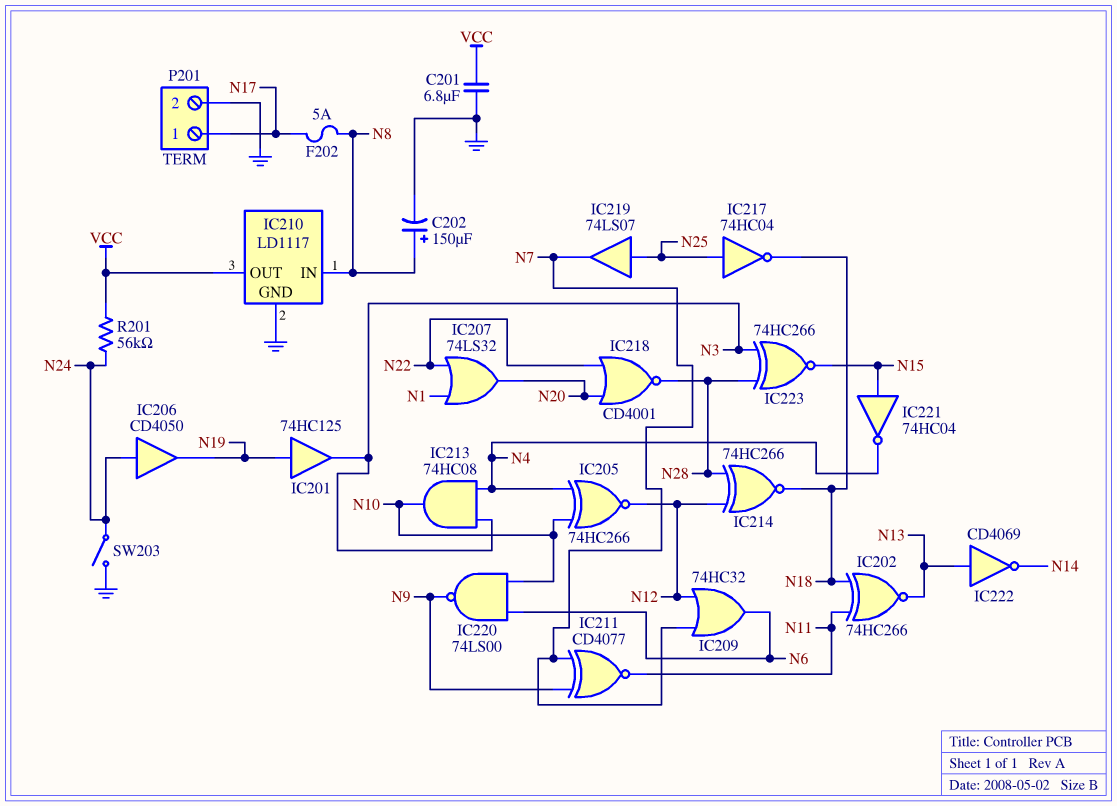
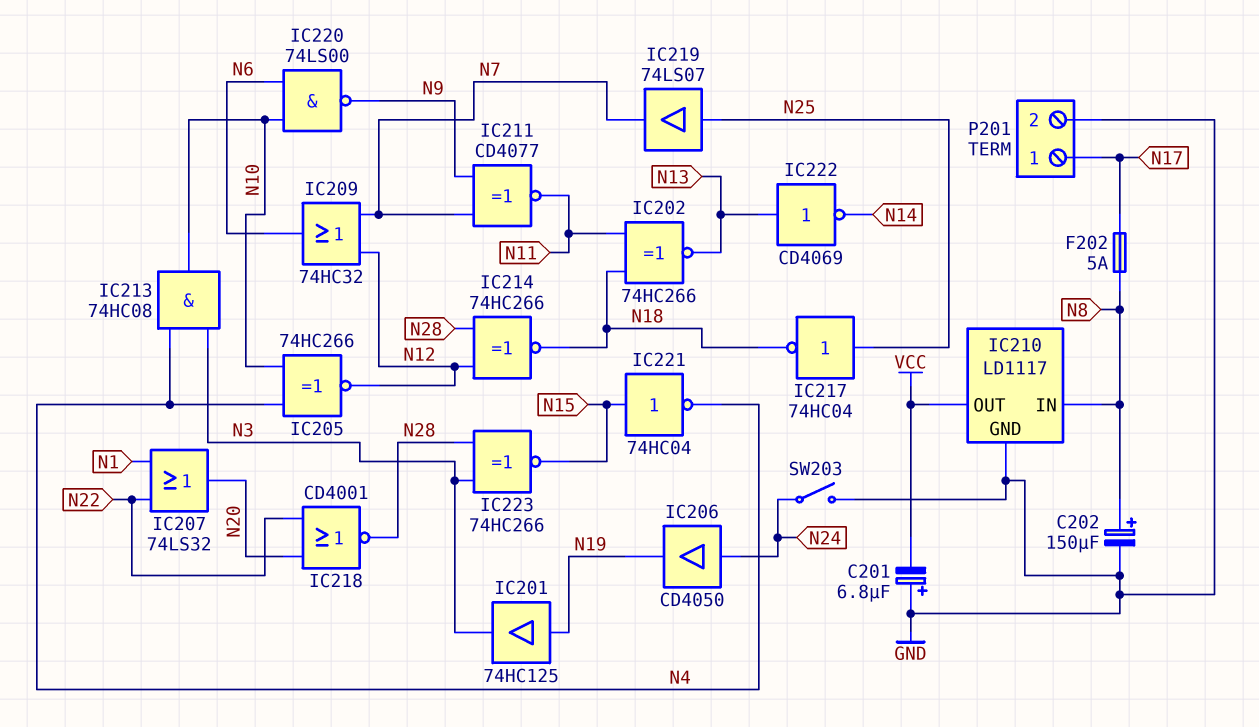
C201: 6.8uF (GND, VCC) -> 6.8uF (plus GND, minus VCC)
R201: 56k (N24, VCC) -> none

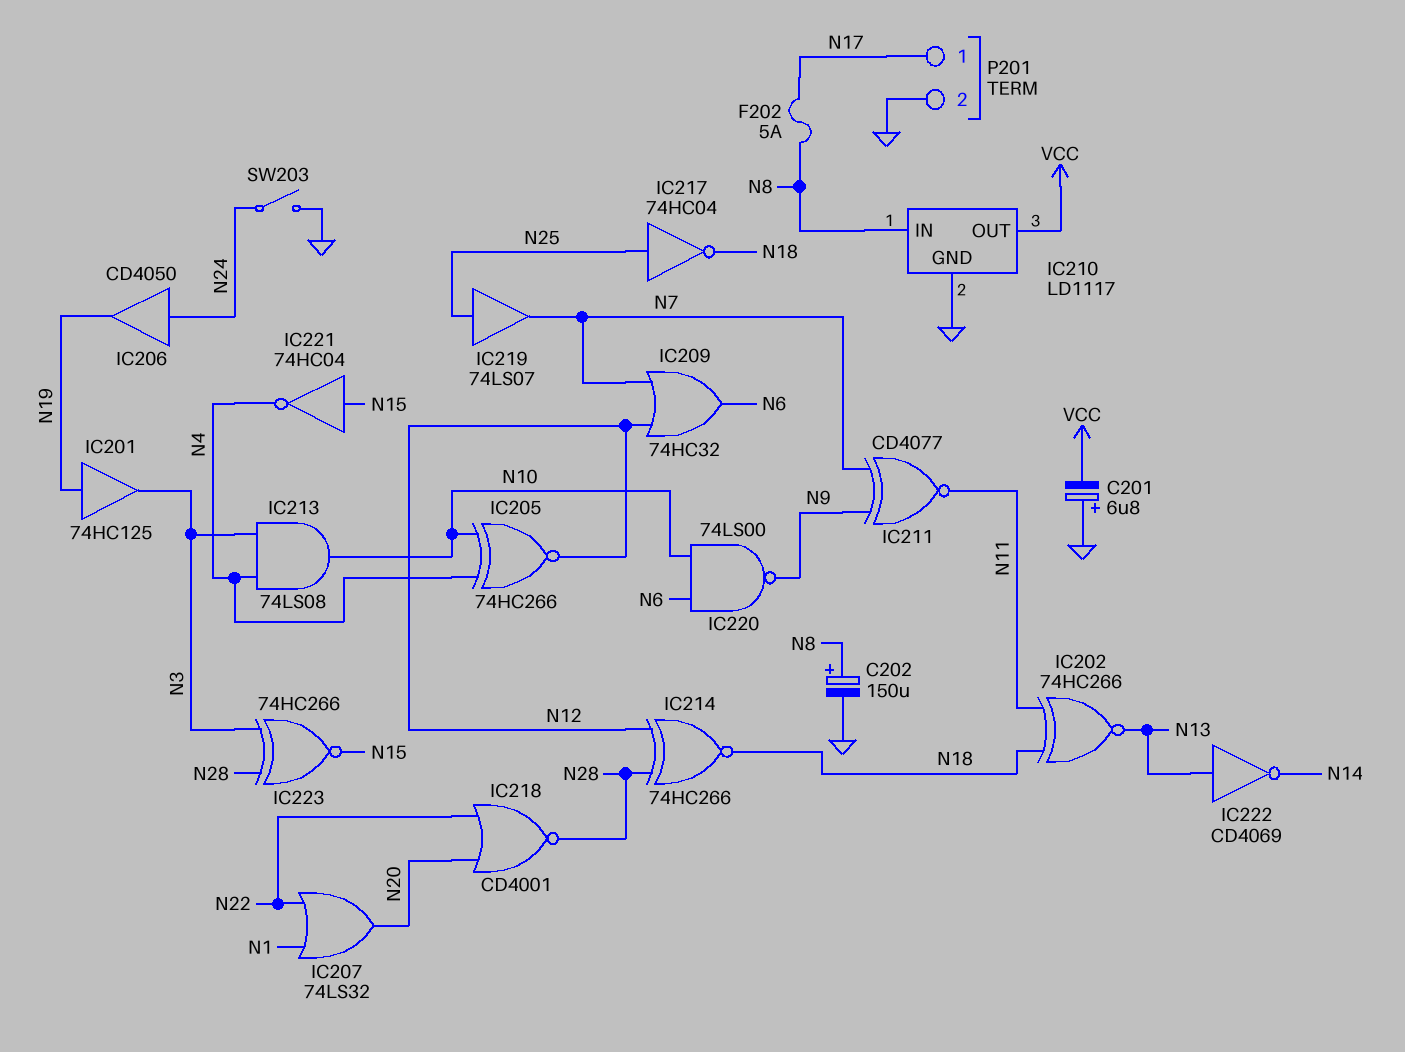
IC213: AND 74HC08 (in N3, in N4, out N10) -> AND 74LS08 (in N3, in N4, out N10)

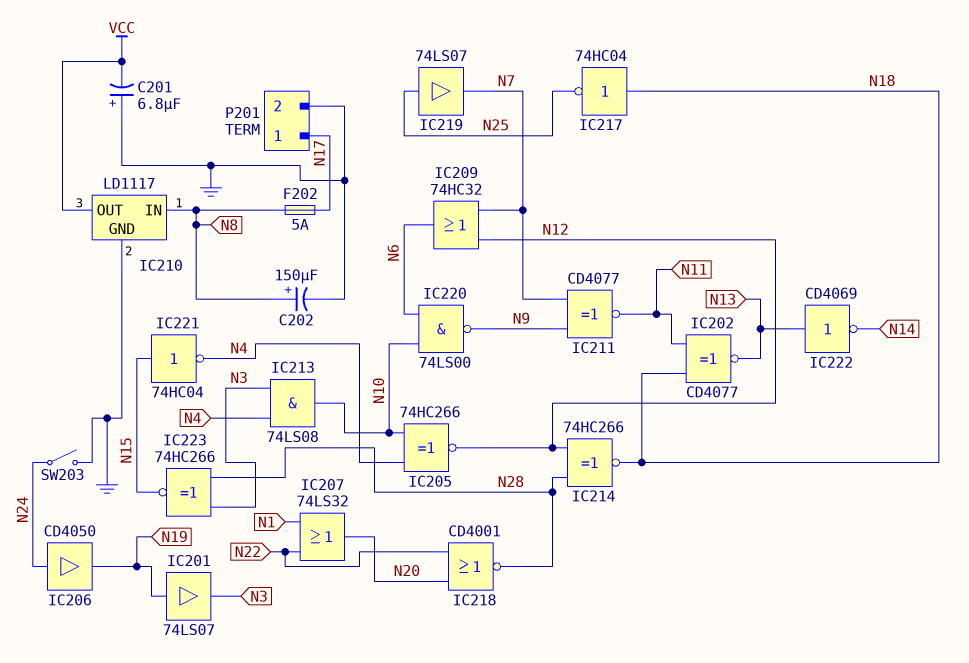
IC201: buffer 74HC125 (in N19, out N3) -> buffer 74LS07 (in N19, out N3)
IC202: XNOR 74HC266 (in N11, in N18, out N13) -> XNOR CD4077 (in N11, in N18, out N13)
IC217: NOT 74HC04 (in N25, out N18) -> NOT 74HC04 (in N18, out N25)

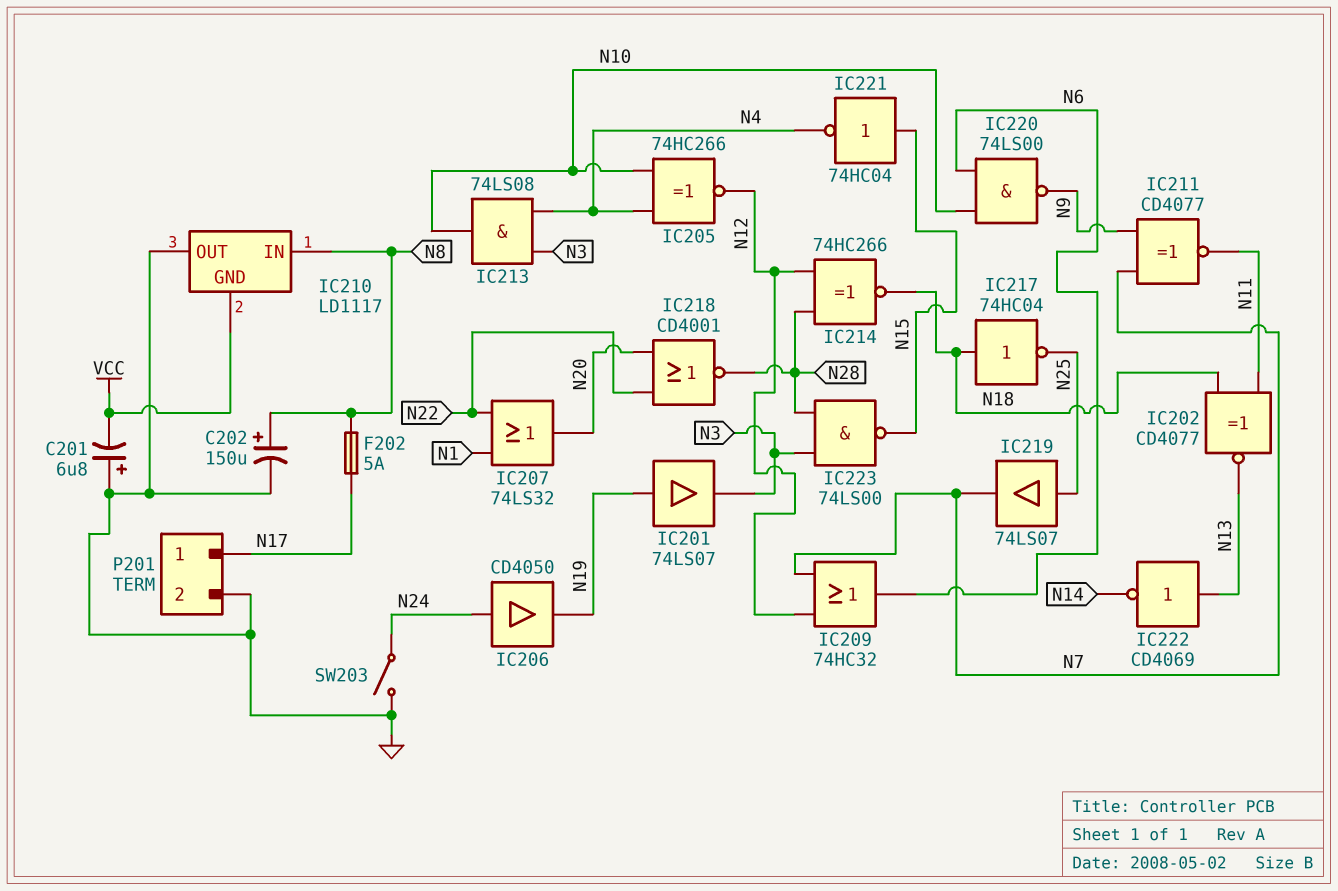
IC210 pin GND: GND -> VCC
IC210 pin OUT: VCC -> GND
IC223: XNOR 74HC266 (in N3, in N28, out N15) -> NAND 74LS00 (in N3, in N28, out N15)

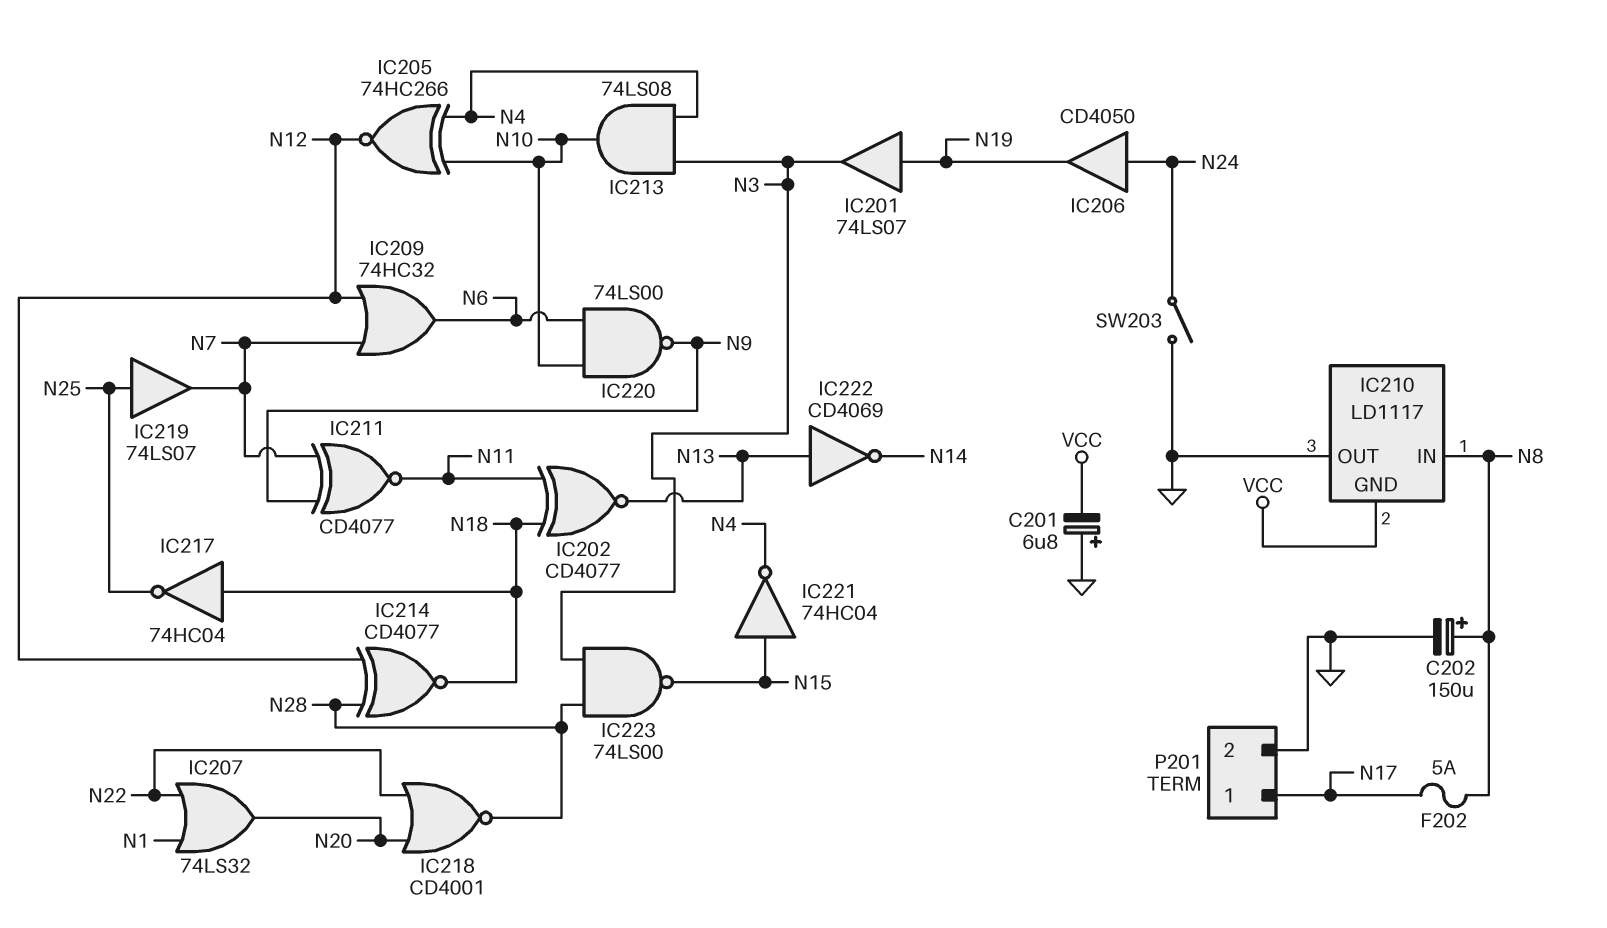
IC214: XNOR 74HC266 (in N12, in N28, out N18) -> XNOR CD4077 (in N12, in N28, out N18)

